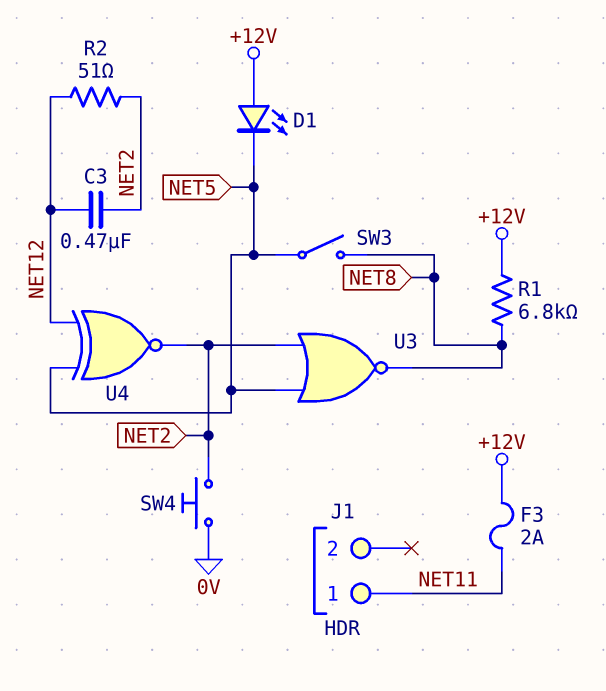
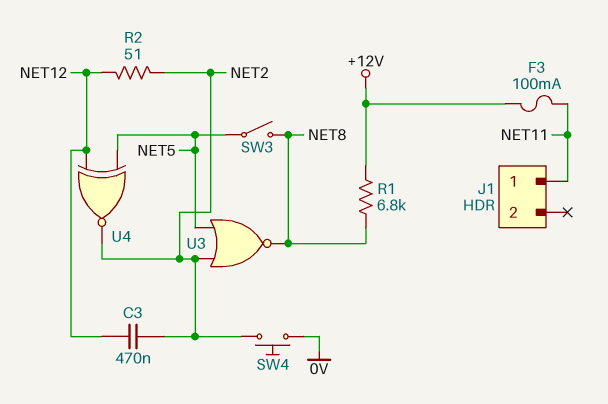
D1: LED (A +12V, K NET5) -> none
F3: 2A (+12V, NET11) -> 100mA (+12V, NET11)

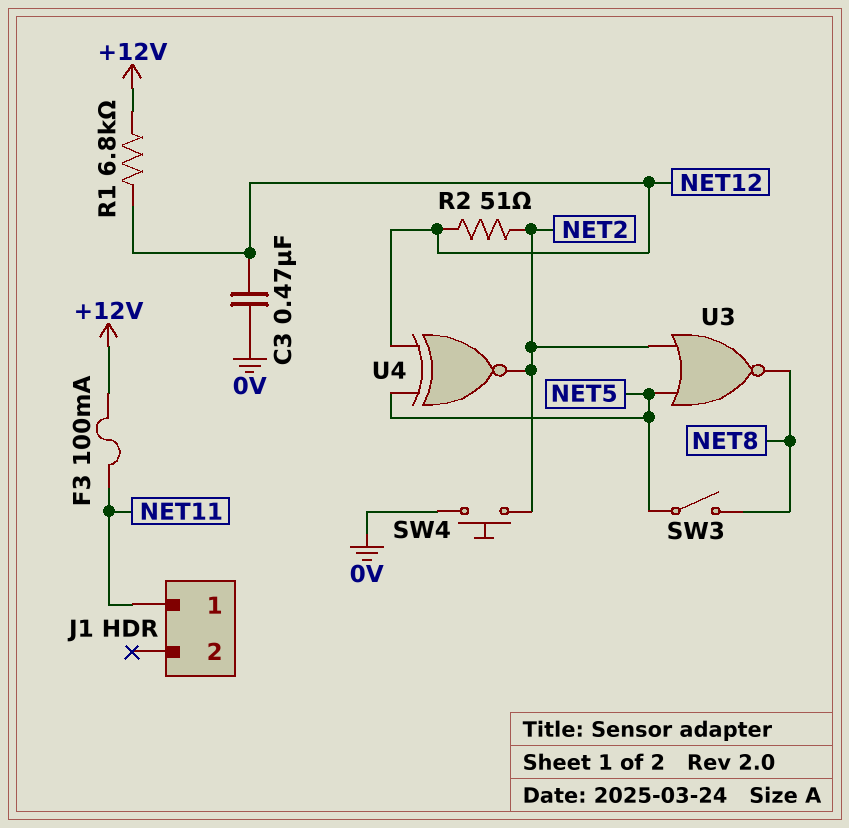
C3: 470nF (NET2, NET12) -> 470nF (0V, NET12)
R1: 6.8k (+12V, NET8) -> 6.8k (+12V, NET12)

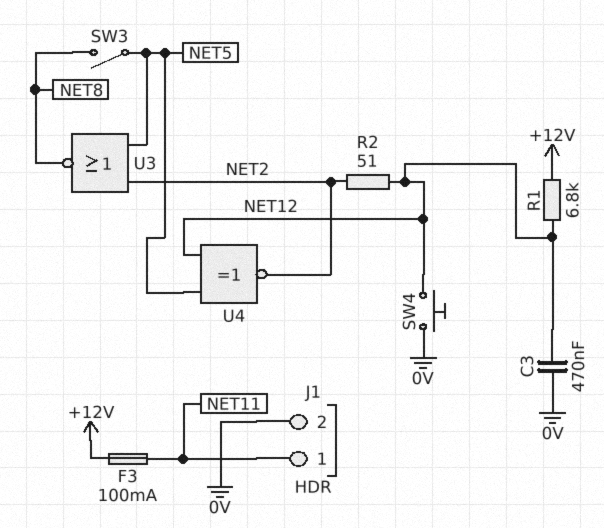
J1 pin 2: none -> 0V
SW4: button (0V, NET2) -> button (0V, NET12)

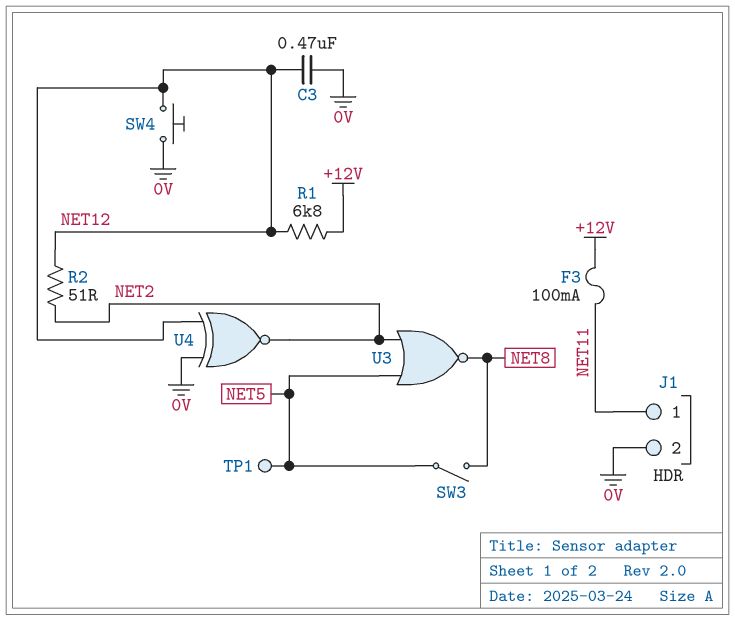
TP1: none -> test point (NET5)
U4: XNOR (in NET5, in NET12, out NET2) -> XNOR (in 0V, in NET12, out NET2)

